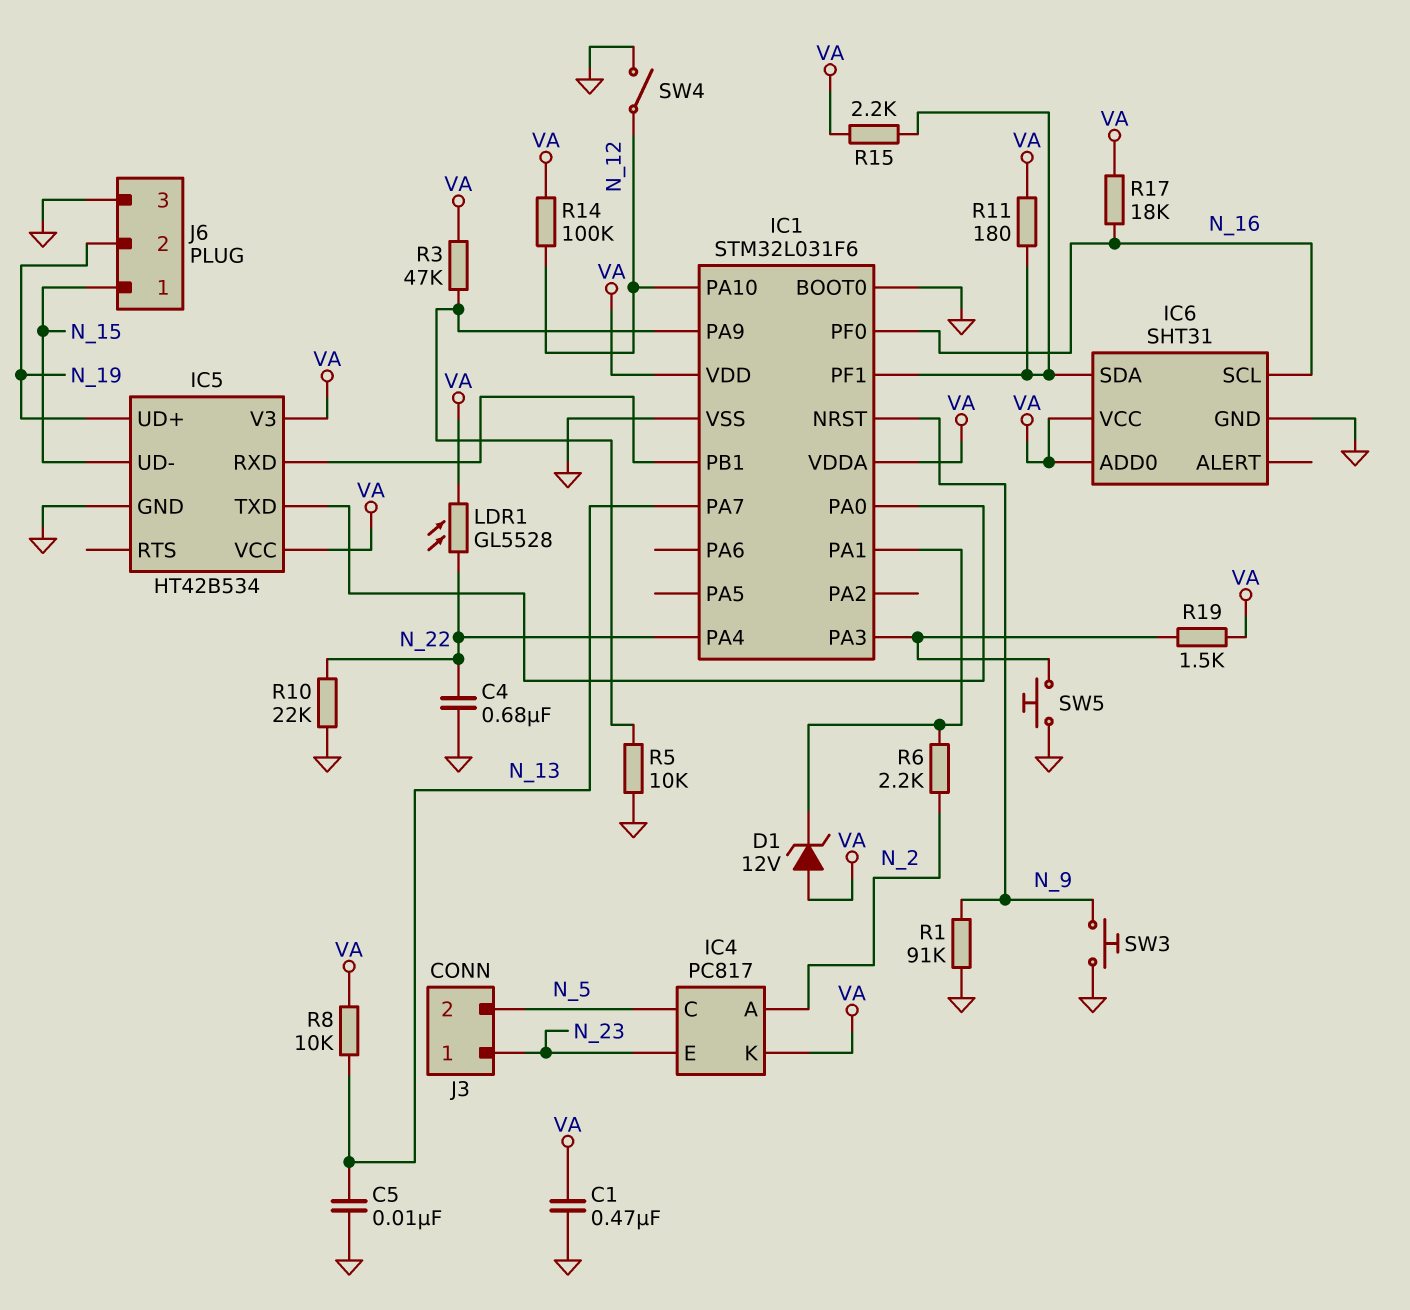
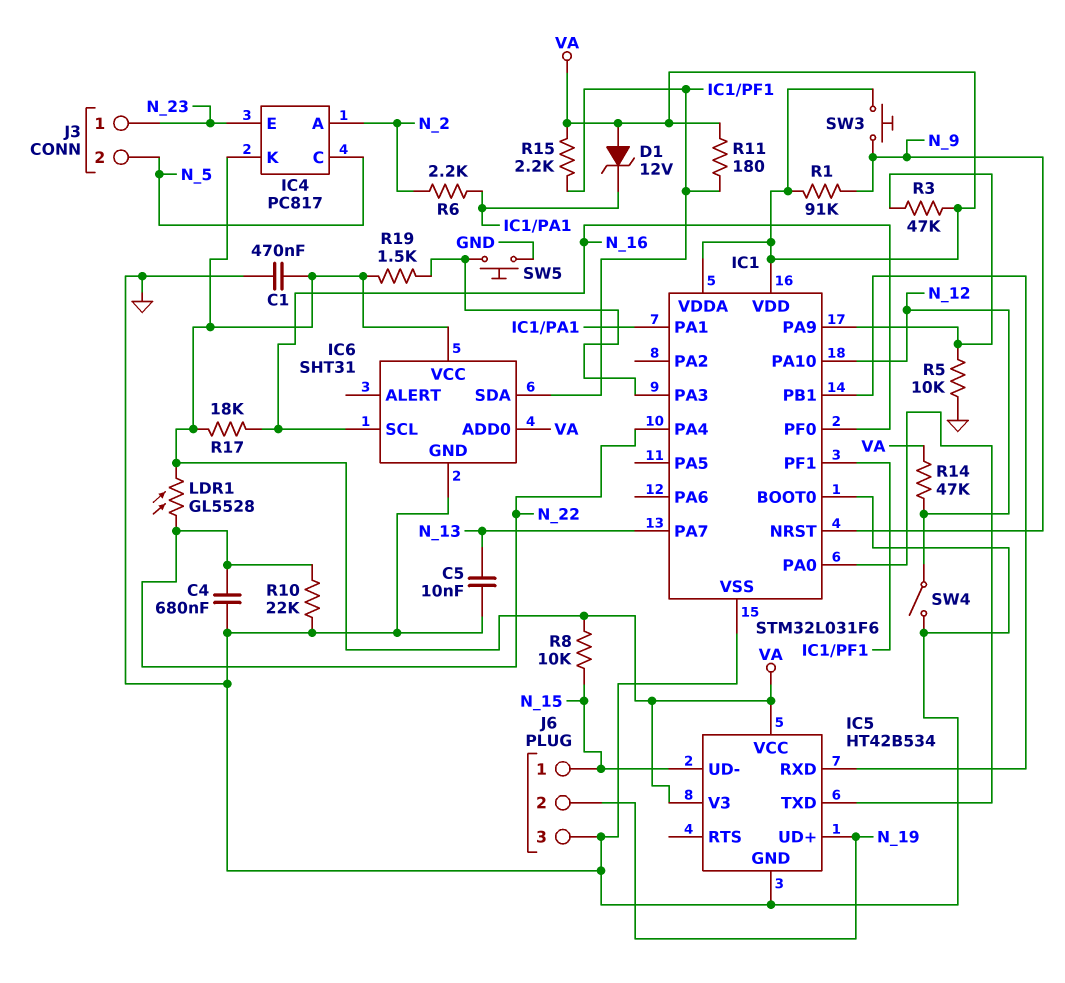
R1: 91k (GND, N_9) -> 91k (N_9, VA)
R8: 10k (N_13, VA) -> 10k (N_15, VA)
R14: 100k (N_12, VA) -> 47k (N_12, VA)
SW3: button (GND, N_9) -> button (N_9, VA)

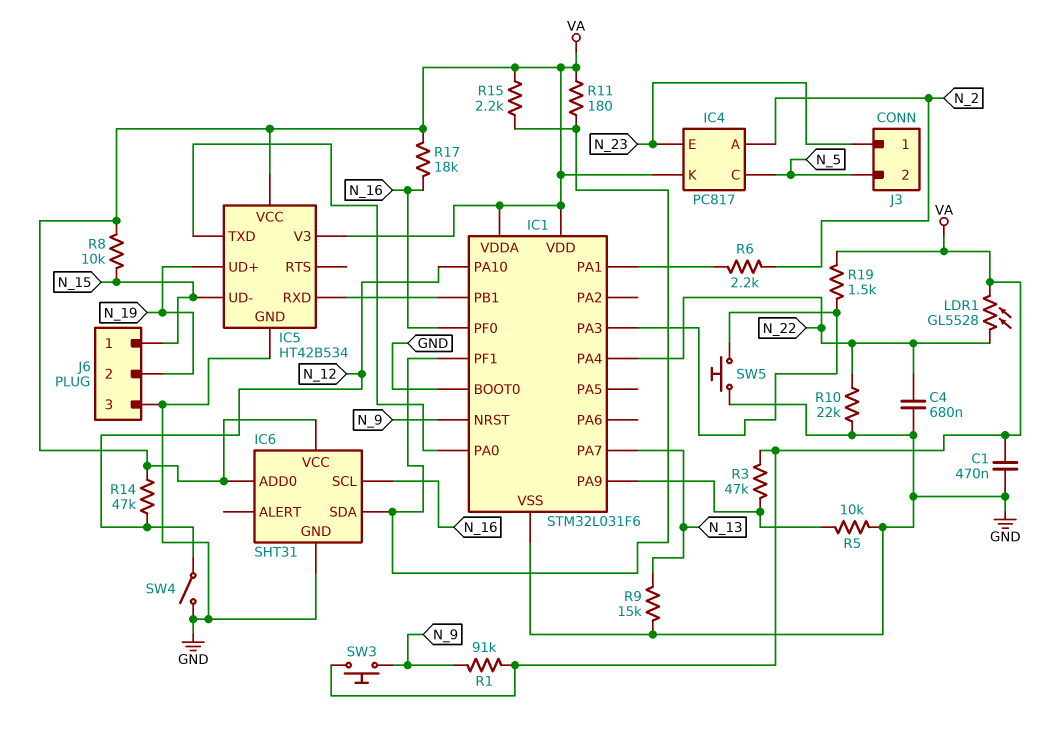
C5: 10nF (GND, N_13) -> none
D1: zener 12V (A VA, K IC1/PA1) -> none
R9: none -> 15k (GND, N_13)

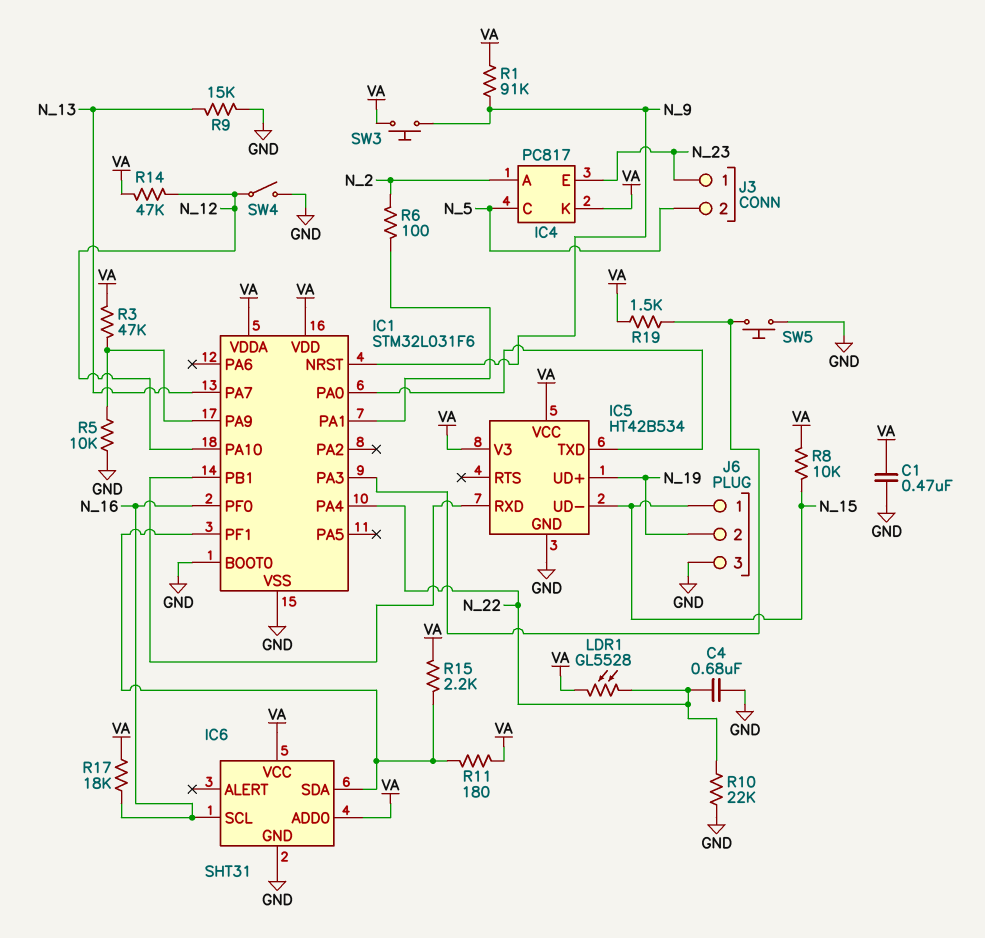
R6: 2.2k (IC1/PA1, N_2) -> 100 (IC1/PA1, N_2)

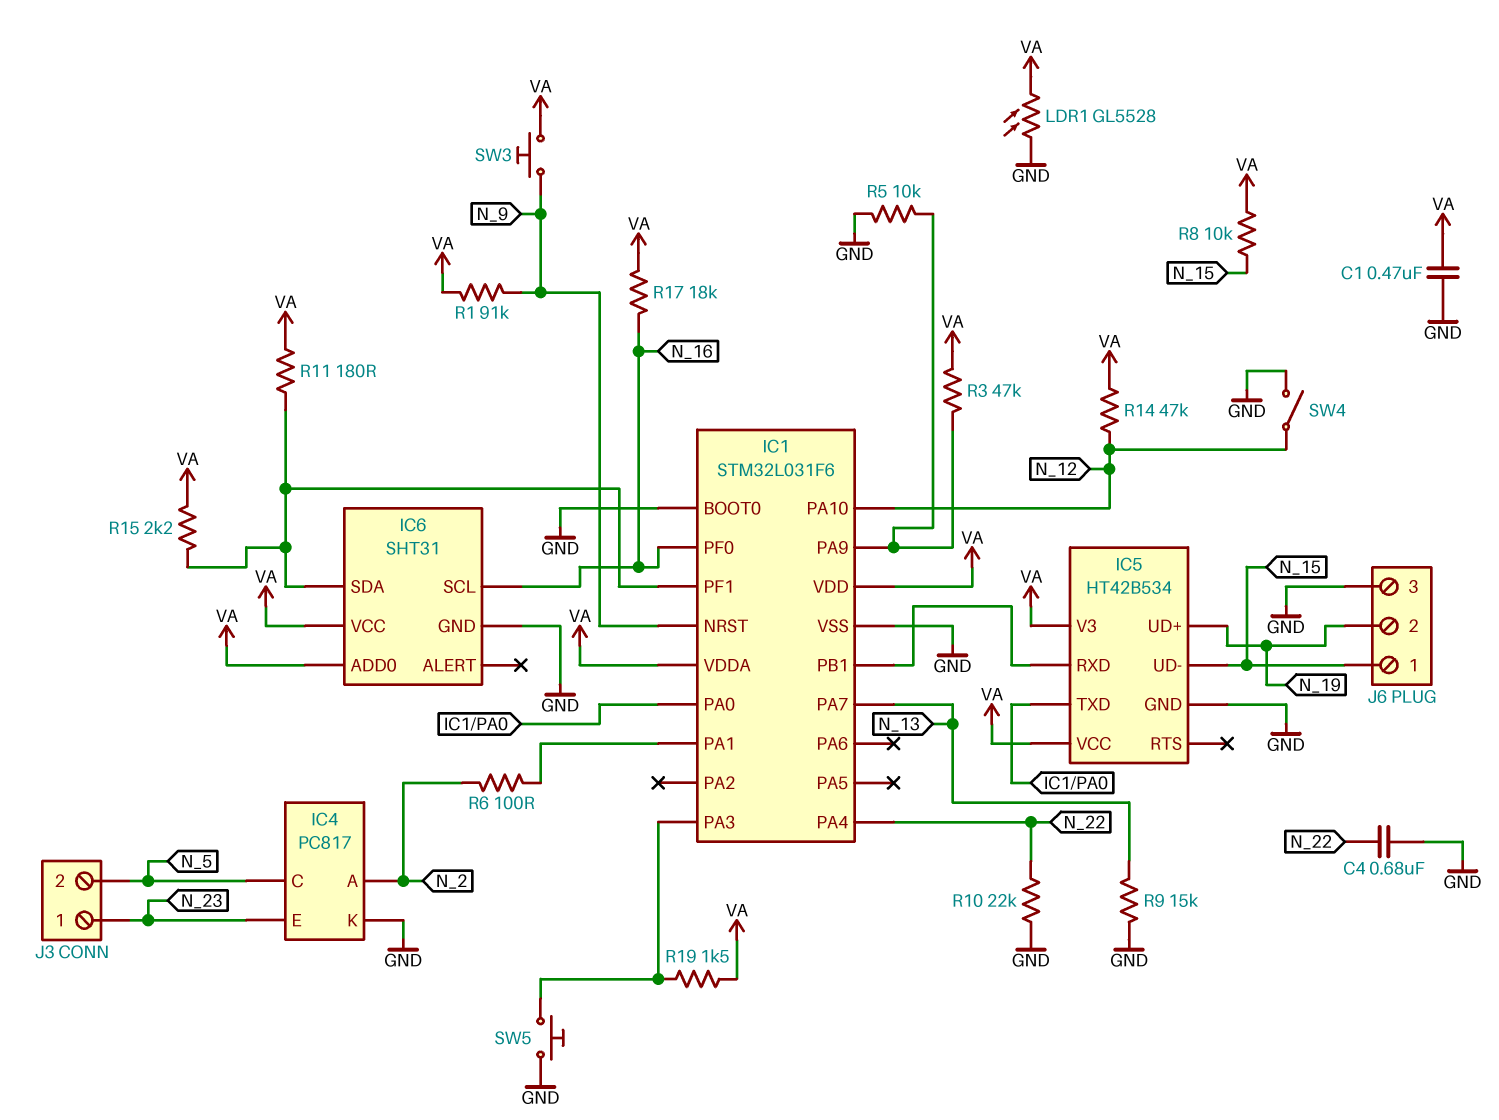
IC4 pin K: VA -> GND
LDR1: GL5528 (N_22, VA) -> GL5528 (GND, VA)

